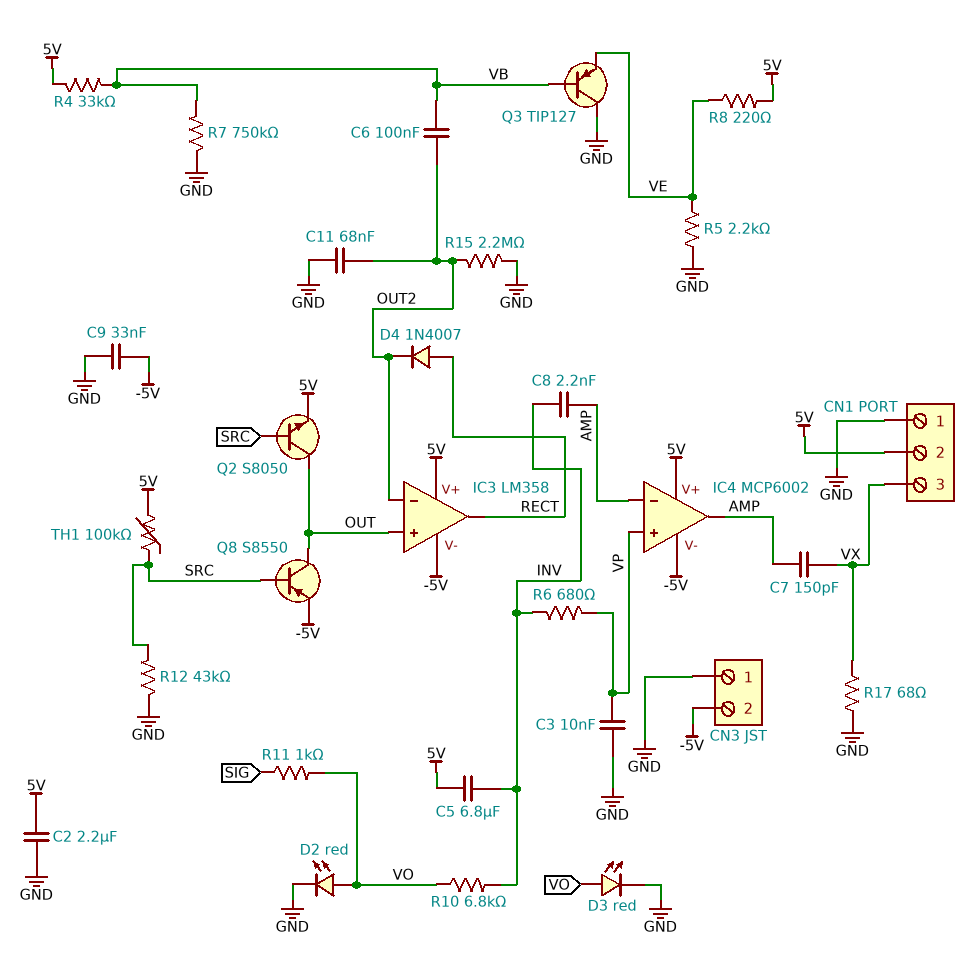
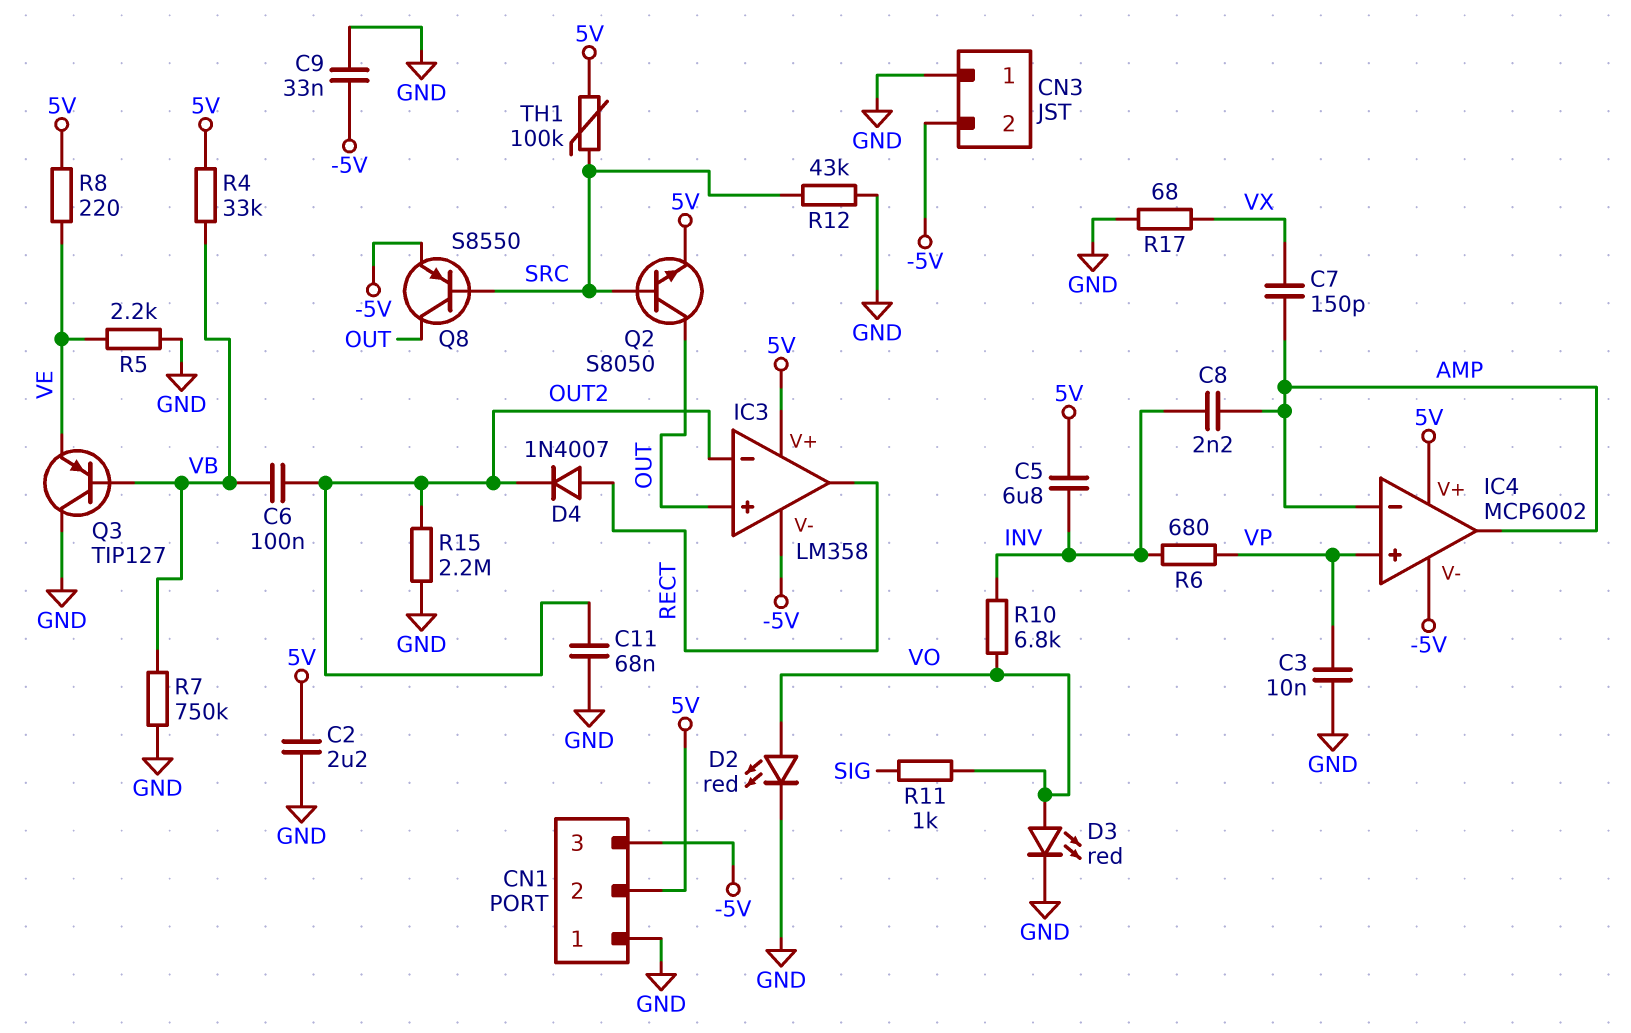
CN1 pin 3: VX -> -5V

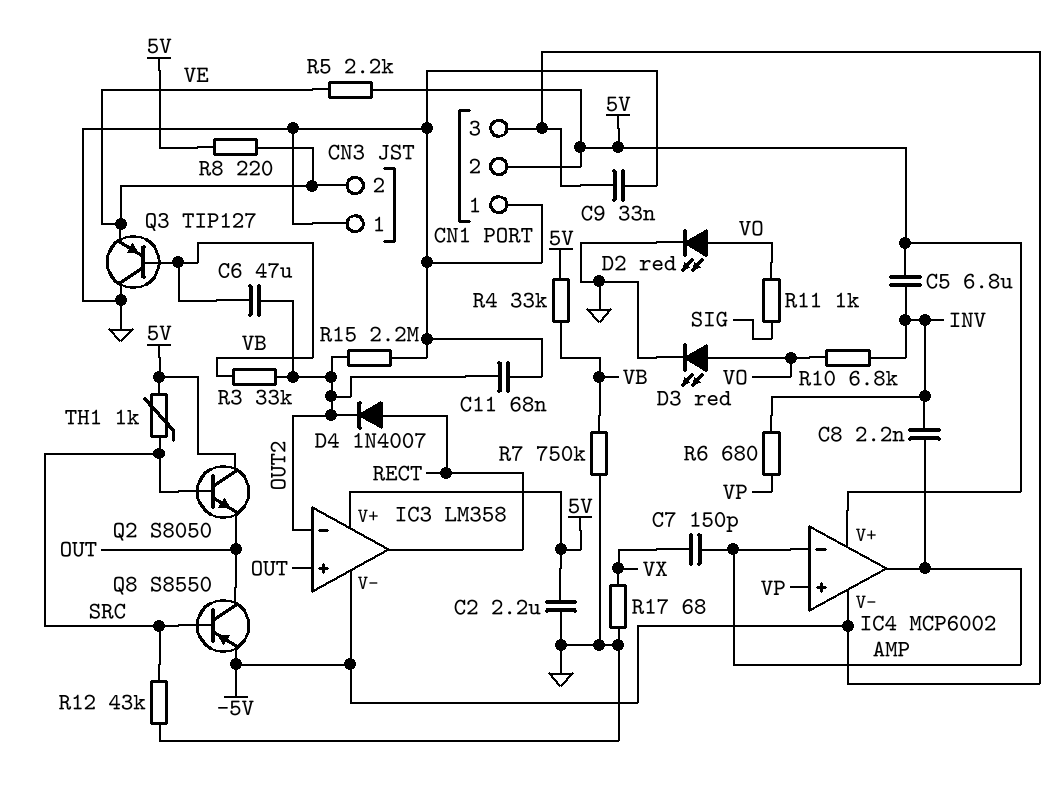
C3: 10nF (GND, VP) -> none
C6: 100nF (OUT2, VB) -> 47uF (OUT2, VB)
CN3 pin 2: -5V -> VE
Q2: NPN S8050 (B SRC, C OUT, E 5V) -> NPN S8050 (B SRC, C 5V, E OUT)
R3: none -> 33k (OUT2, VB)
R5: 2.2k (GND, VE) -> 2.2k (5V, VE)
TH1: 100k (5V, SRC) -> 1k (5V, SRC)

